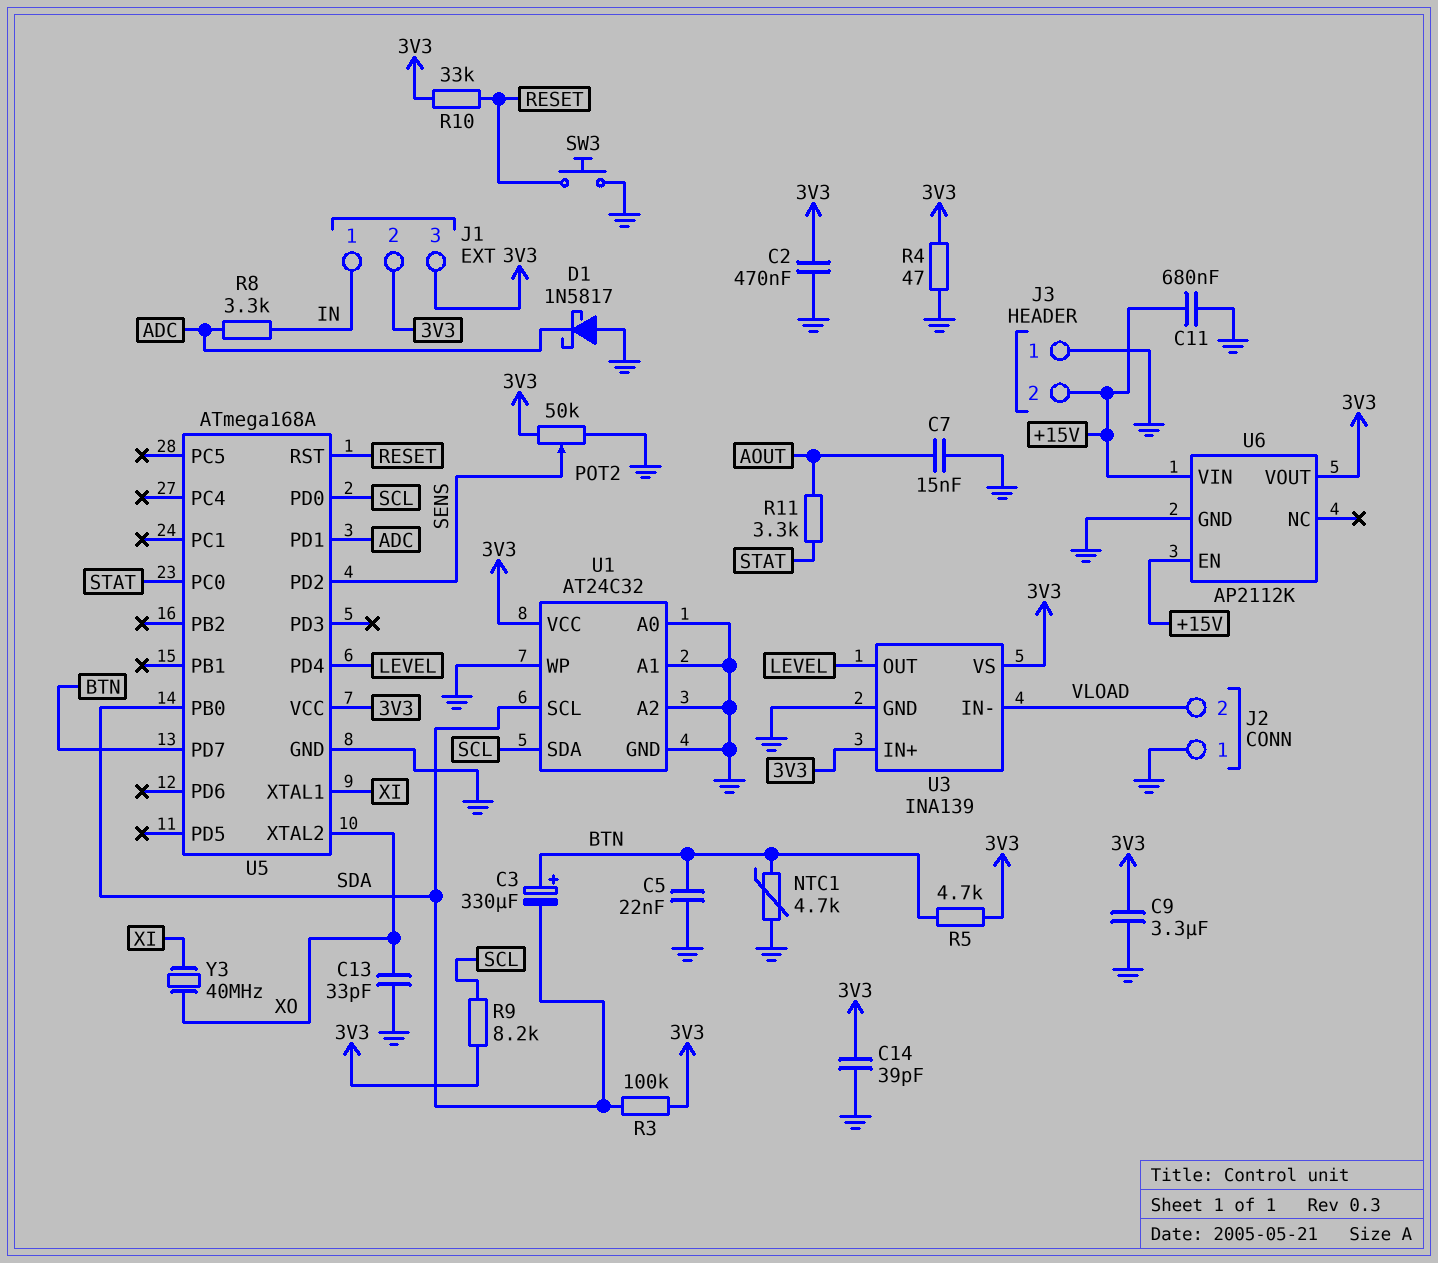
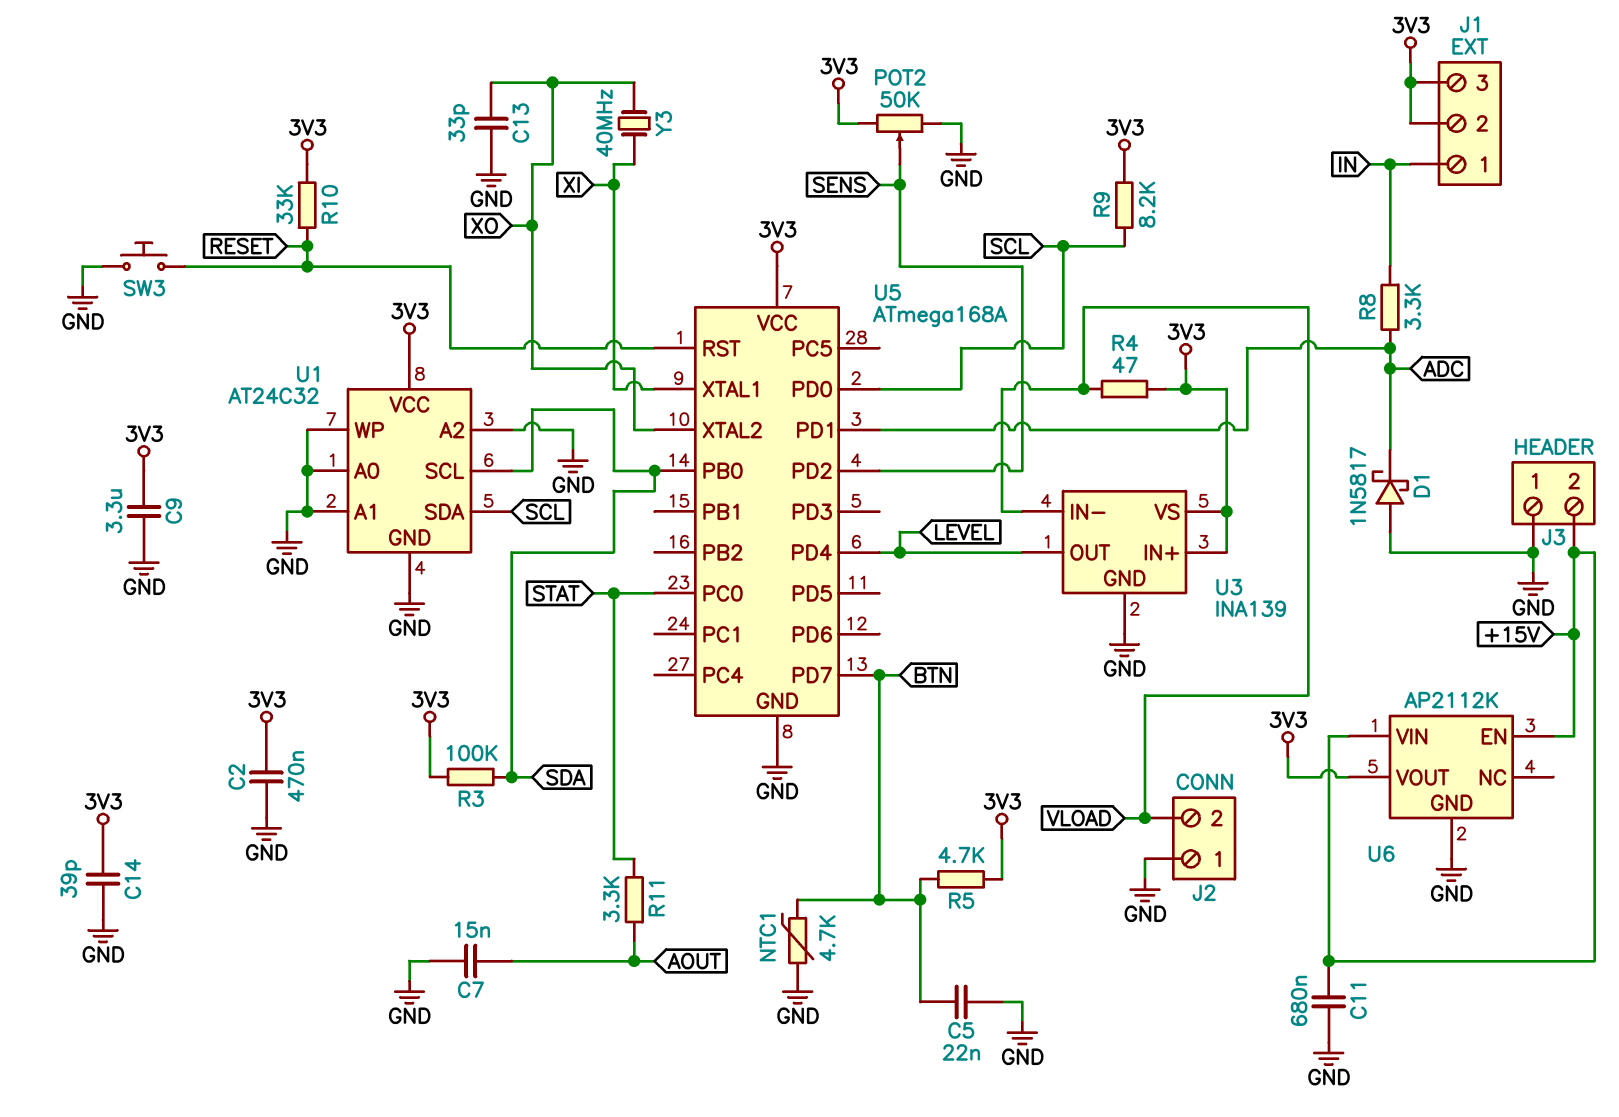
C3: 330uF (plus BTN, minus SDA) -> none
R4: 47 (3V3, GND) -> 47 (3V3, VLOAD)

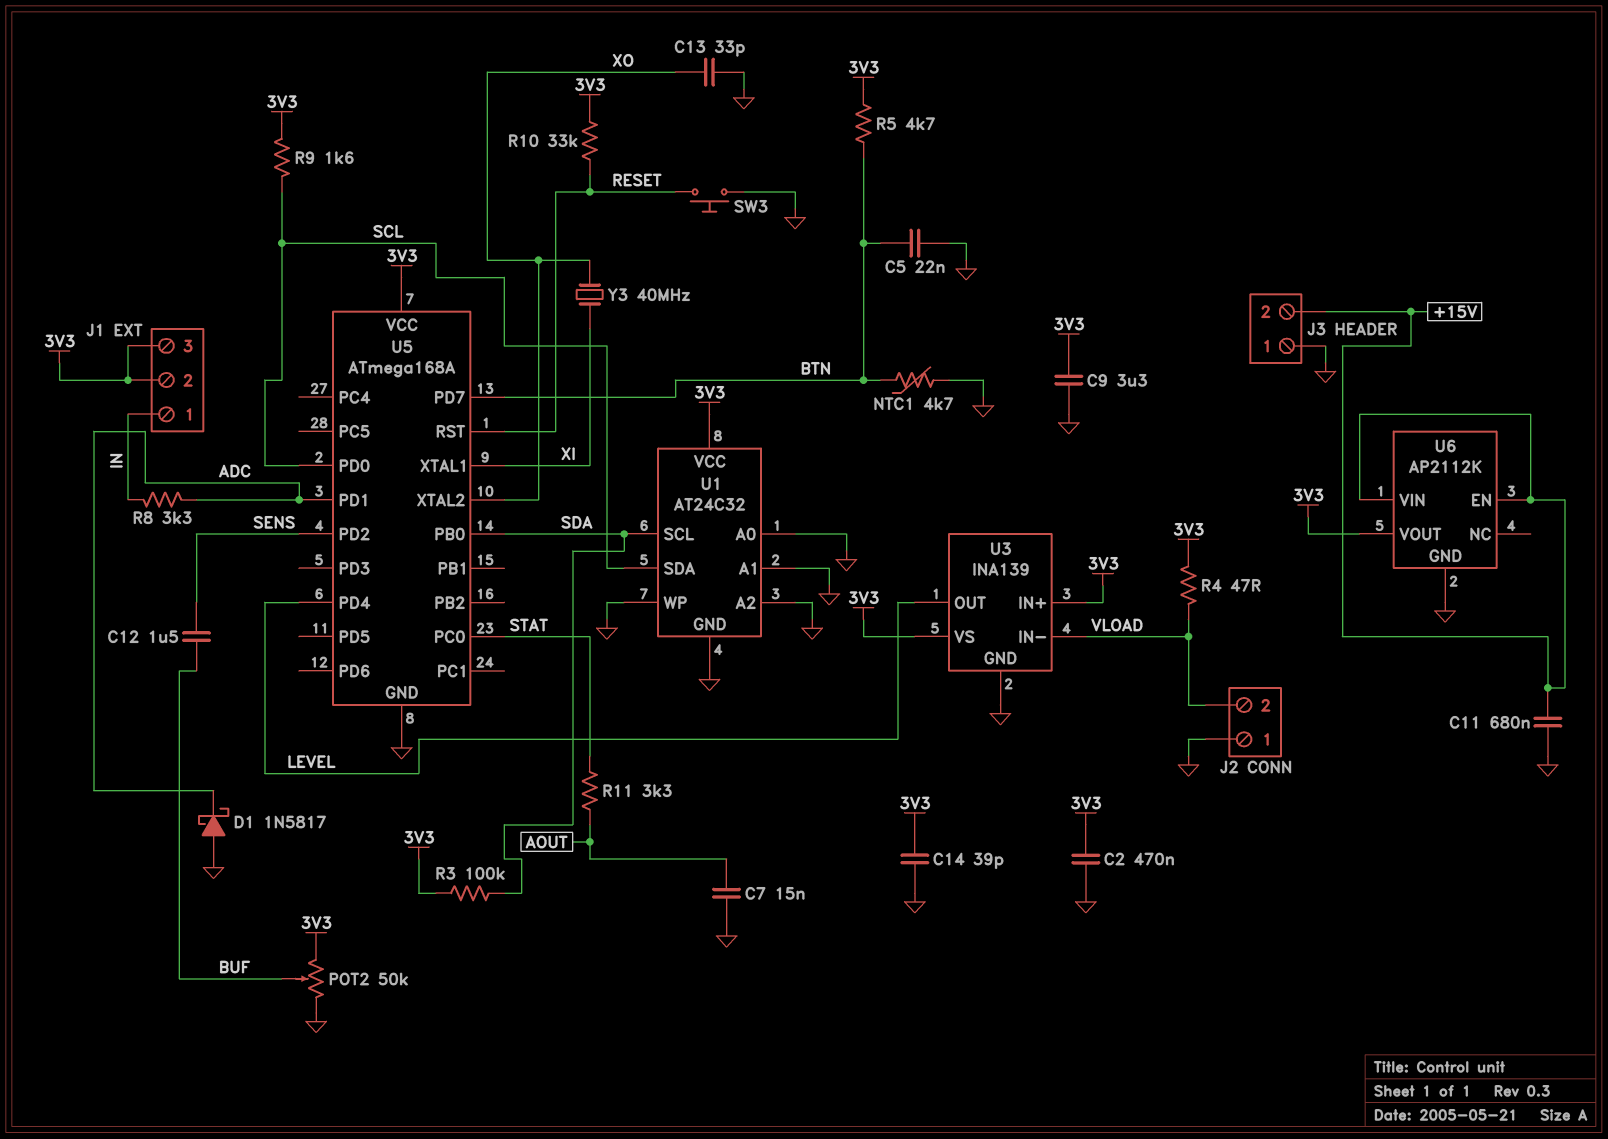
C12: none -> 1.5uF (BUF, SENS)
POT2: 50k (3V3, GND, wiper SENS) -> 50k (3V3, GND, wiper BUF)
R9: 8.2k (3V3, SCL) -> 1.6k (3V3, SCL)

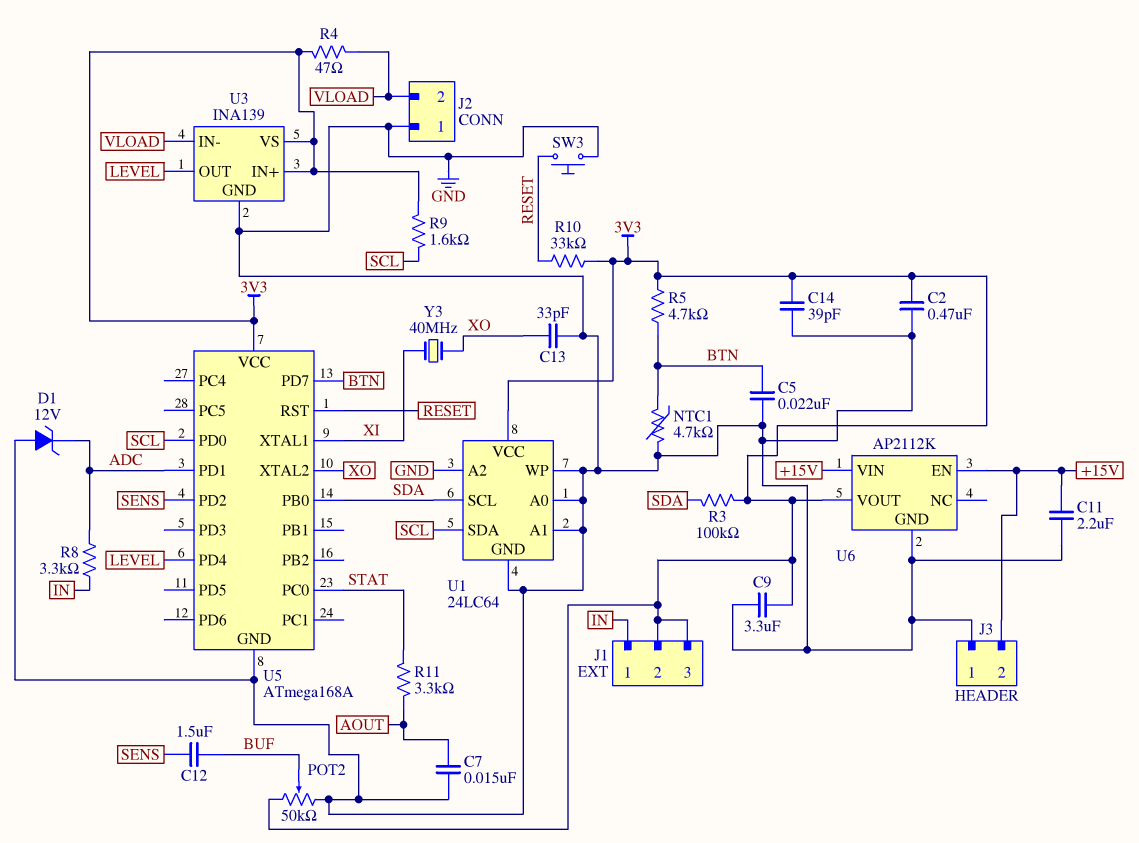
C11: 680nF (+15V, GND) -> 2.2uF (+15V, GND)
D1: schottky 1N5817 (A GND, K ADC) -> zener 12V (A GND, K ADC)
U1: AT24C32 -> 24LC64

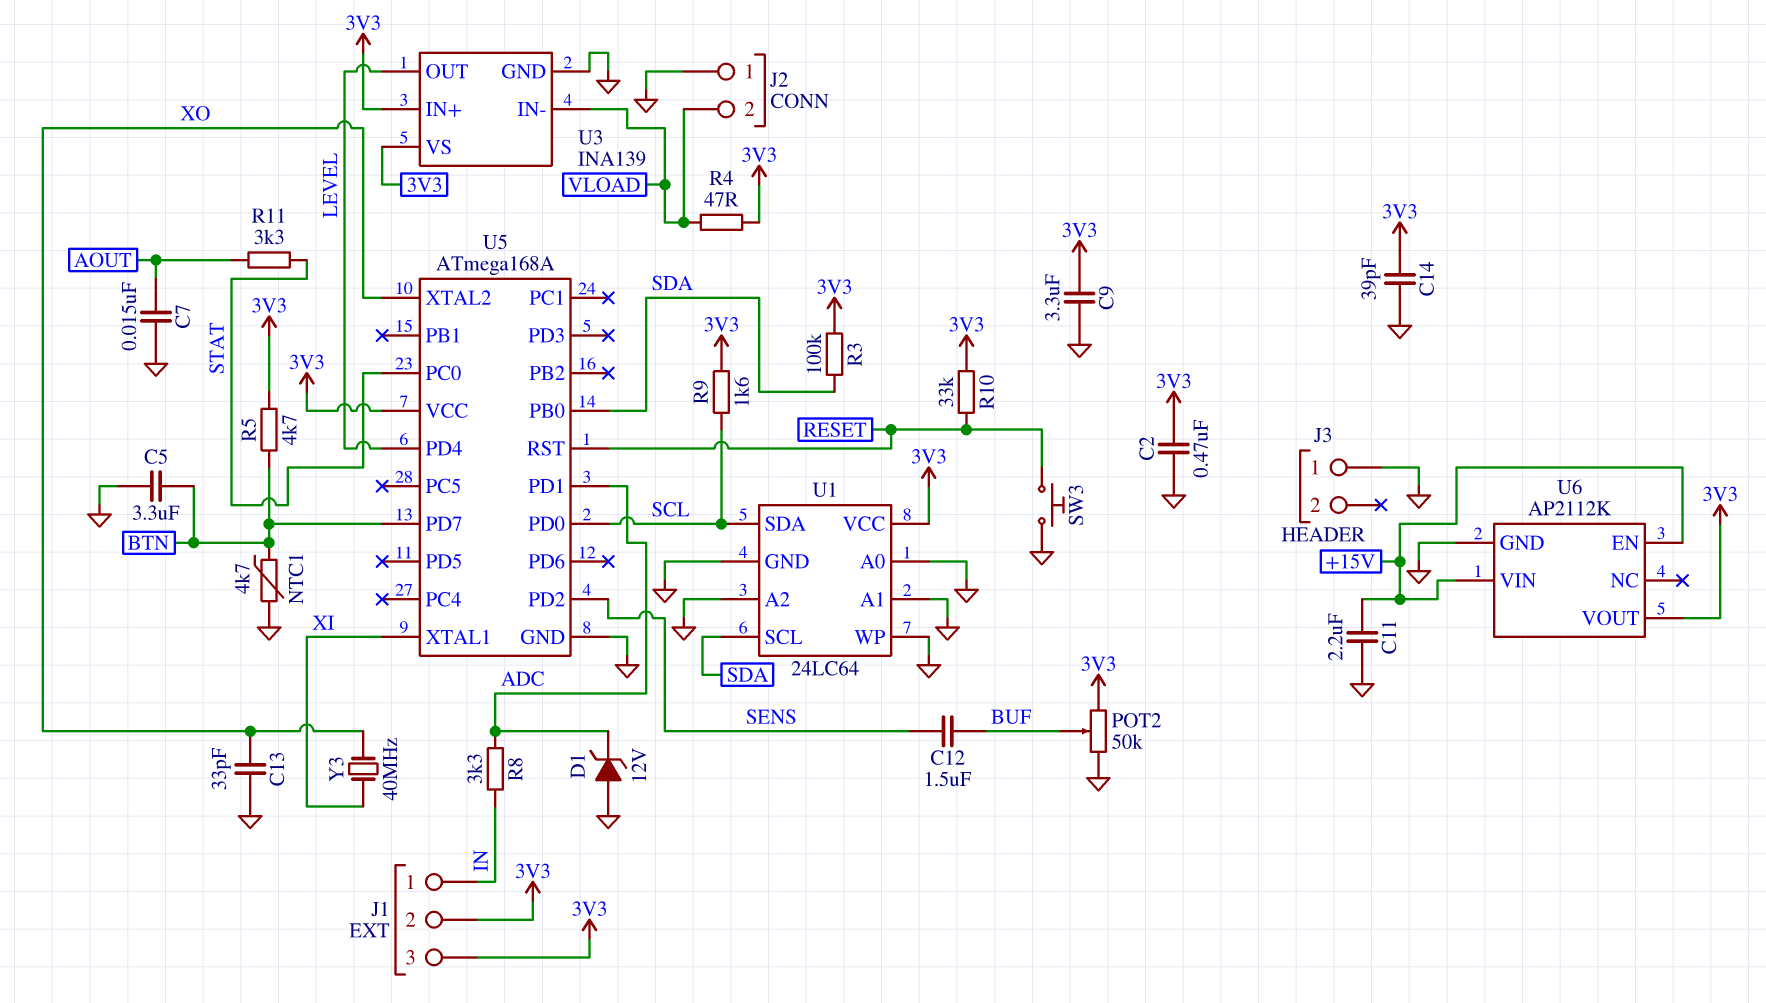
C5: 22nF (BTN, GND) -> 3.3uF (BTN, GND)
J3 pin 2: +15V -> none

